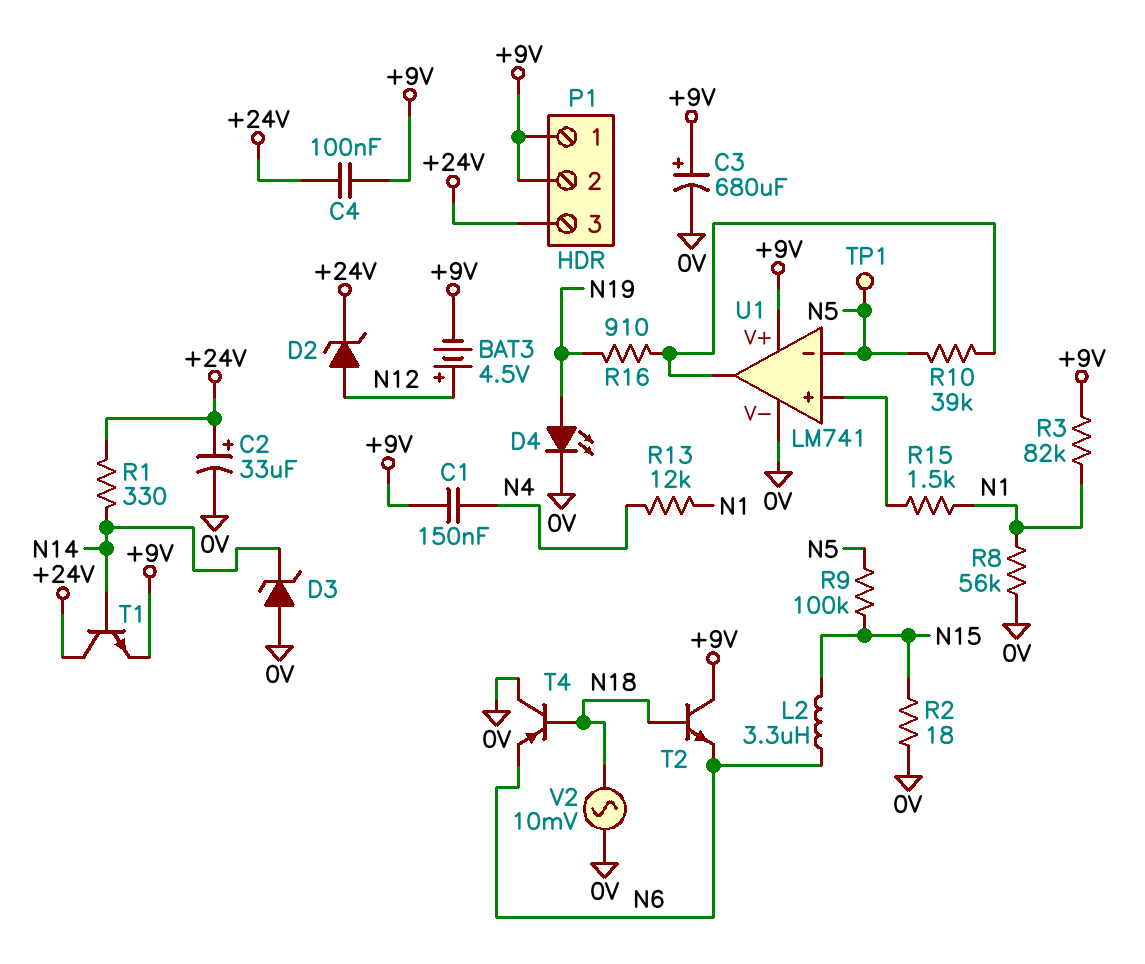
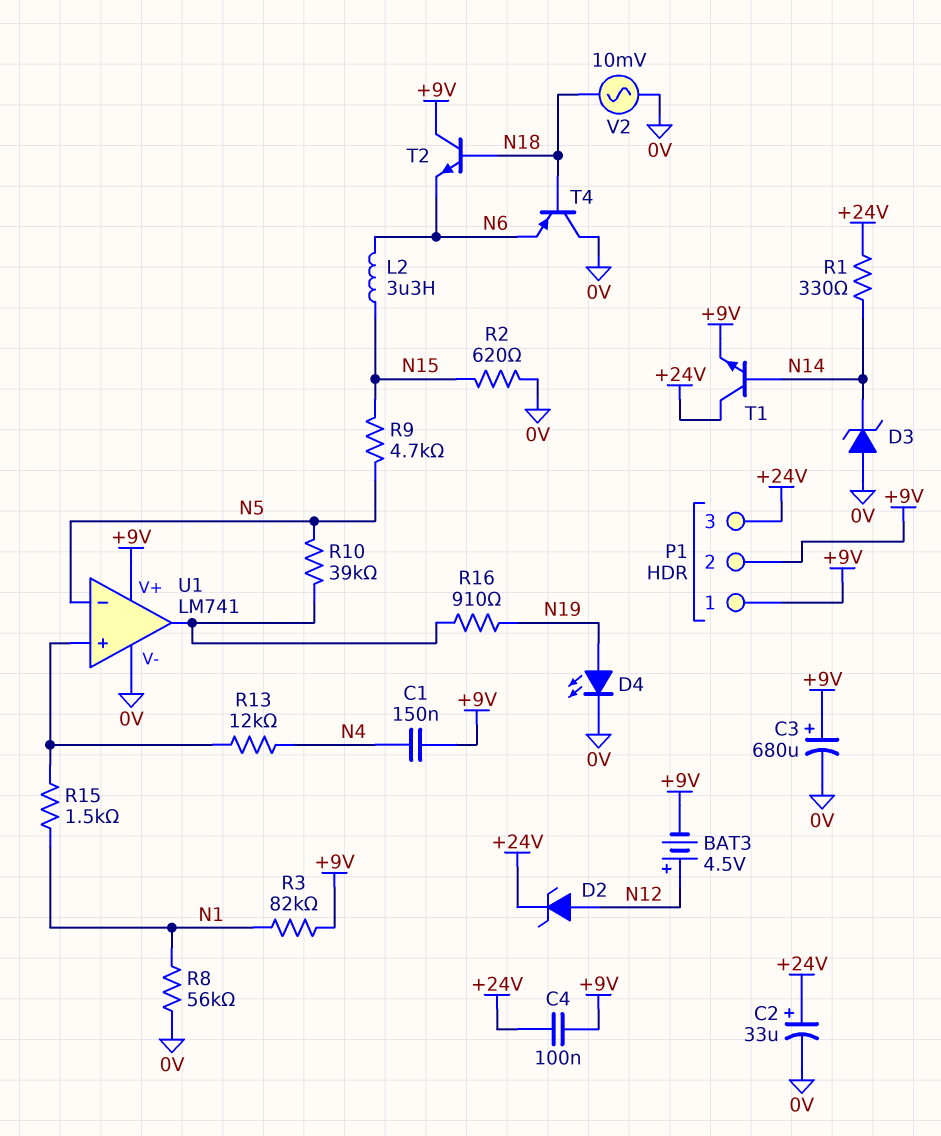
R2: 18 (0V, N15) -> 620 (0V, N15)
R9: 100k (N5, N15) -> 4.7k (N5, N15)
R13: 12k (N1, N4) -> 12k (N4, U1/in+)
TP1: test point (N5) -> none

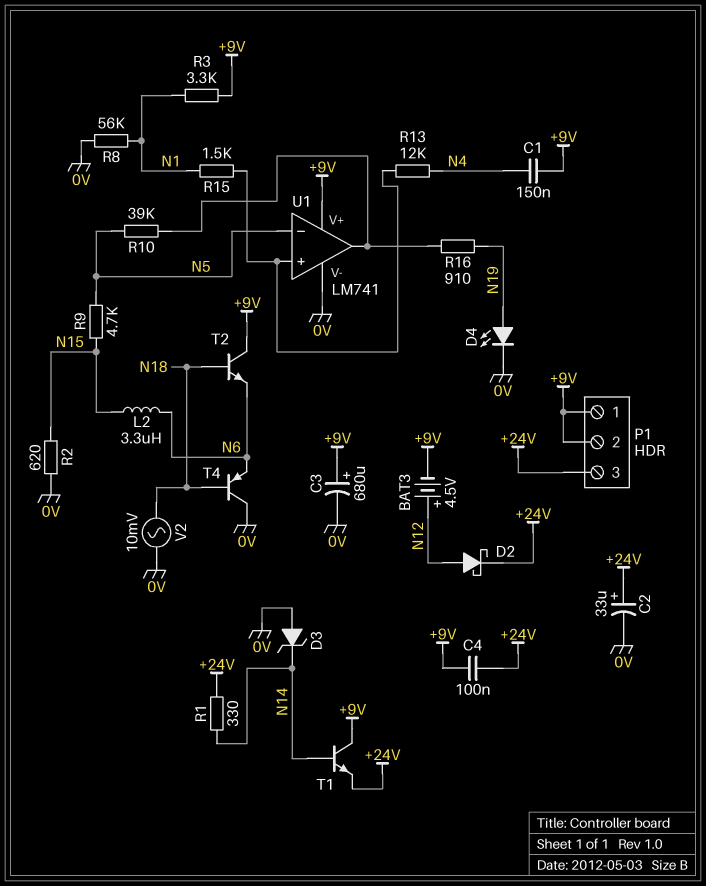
D2: zener (A N12, K +24V) -> schottky (A N12, K +24V)
R3: 82k (+9V, N1) -> 3.3k (+9V, N1)
T1: NPN (B N14, C +24V, E +9V) -> NPN (B N14, C +9V, E +24V)

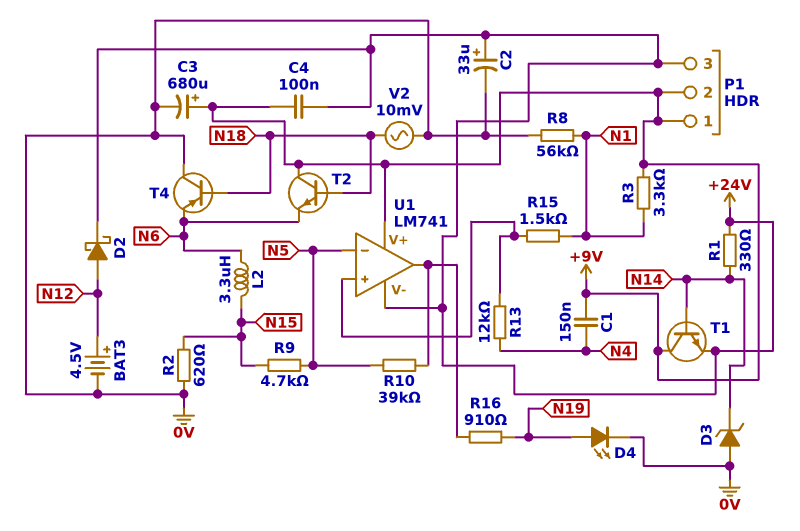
BAT3: 4.5V (plus N12, minus +9V) -> 4.5V (plus N12, minus 0V)
U1 pin V-: 0V -> +24V

